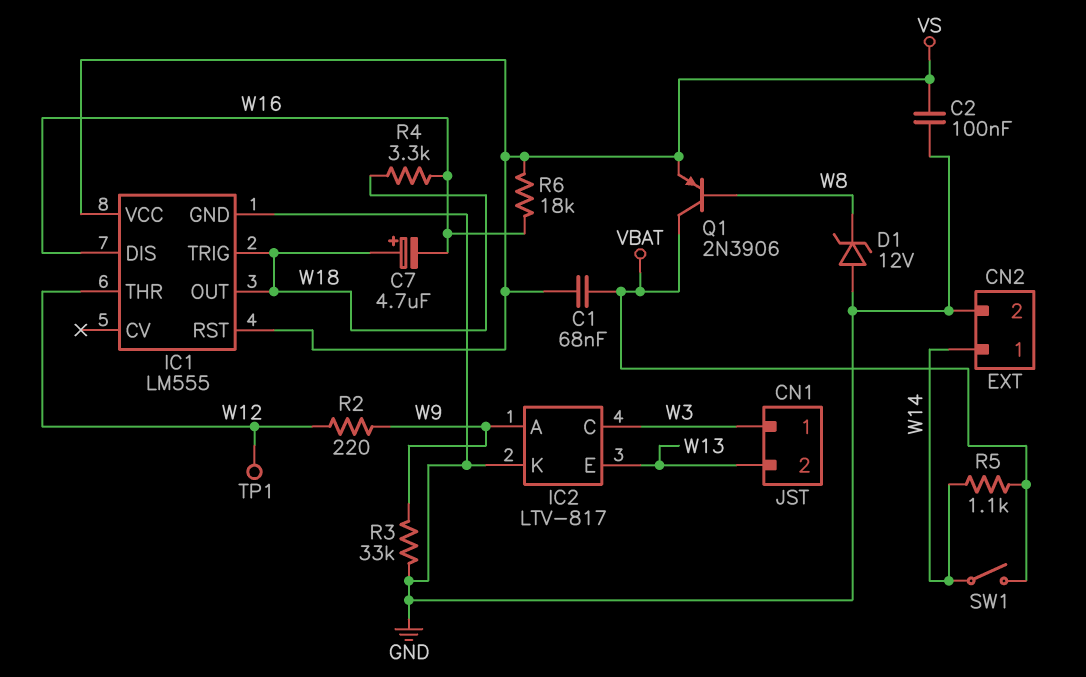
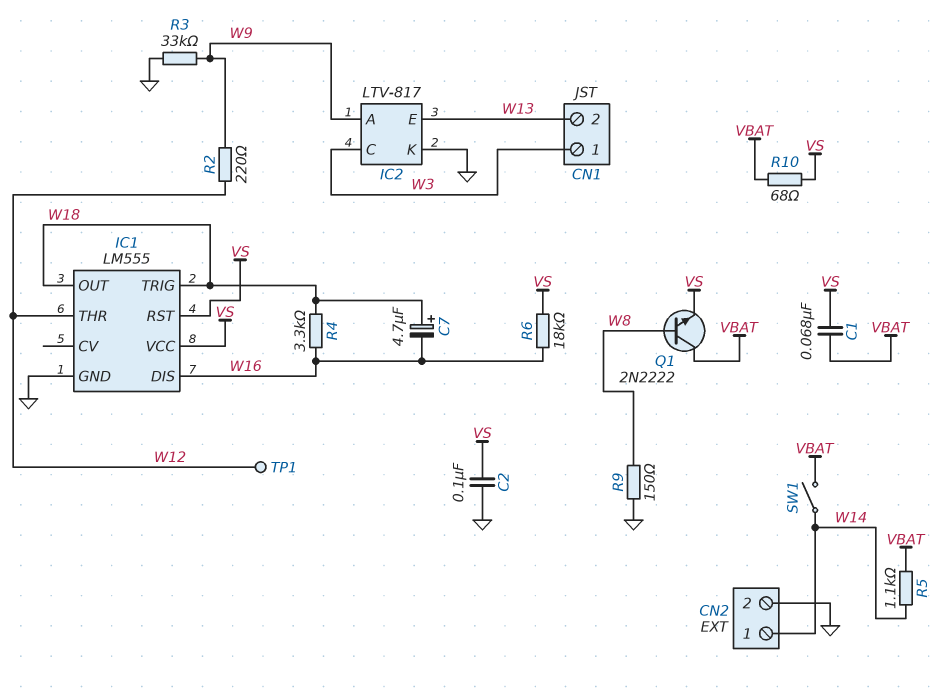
D1: zener 12V (A GND, K W8) -> none
Q1: PNP 2N3906 (B W8, C VBAT, E VS) -> NPN 2N2222 (B W8, C VBAT, E VS)
R9: none -> 150 (GND, W8)
R10: none -> 68 (VBAT, VS)

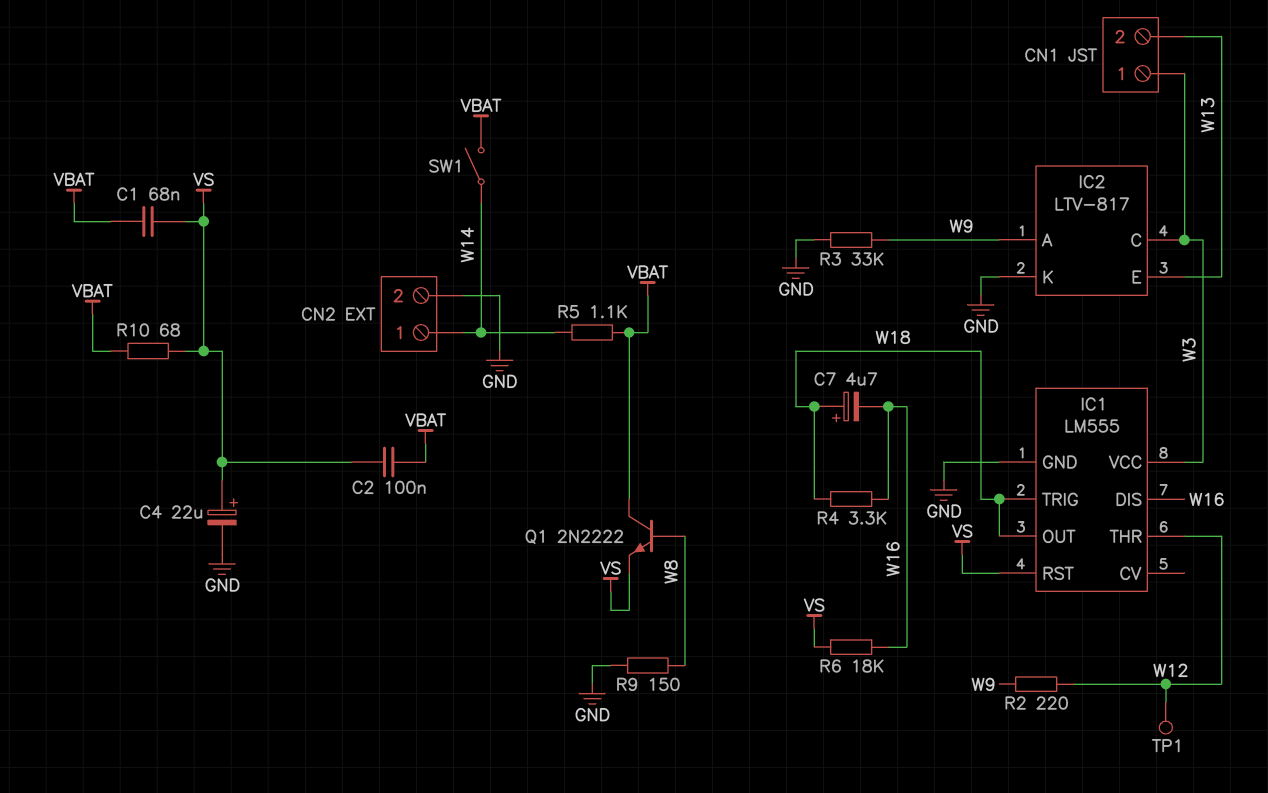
C2: 100nF (GND, VS) -> 100nF (VBAT, VS)
C4: none -> 22uF (plus VS, minus GND)
IC1 pin VCC: VS -> W3

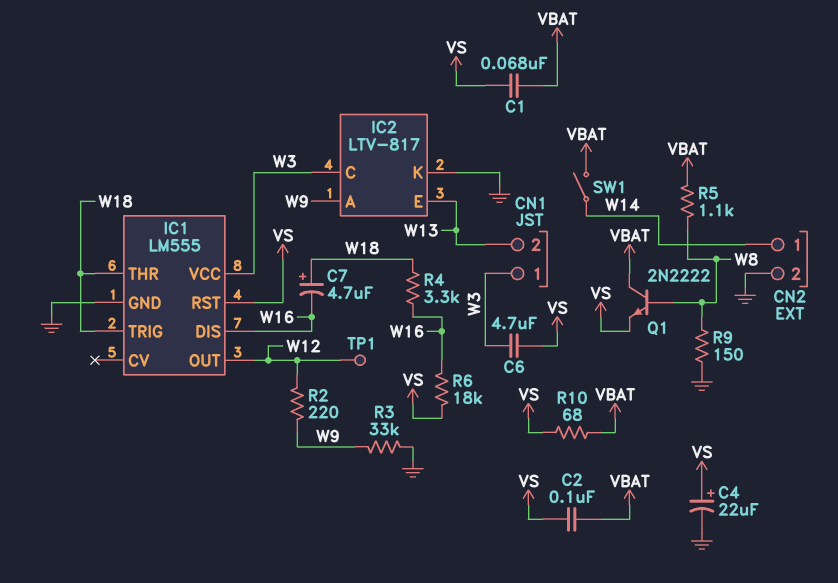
C6: none -> 4.7uF (VS, W3)
IC1 pin OUT: W18 -> W12
IC1 pin THR: W12 -> W18
R5: 1.1k (VBAT, W14) -> 1.1k (VBAT, W8)

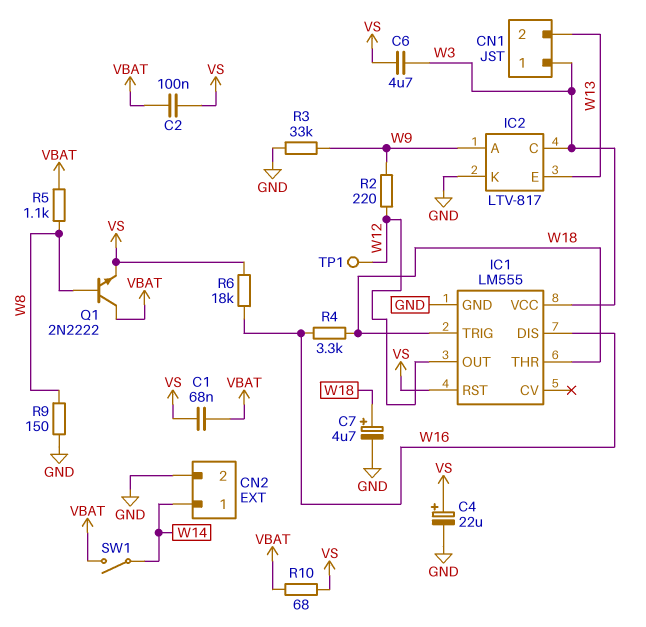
C7: 4.7uF (plus W18, minus W16) -> 4.7uF (plus W18, minus GND)

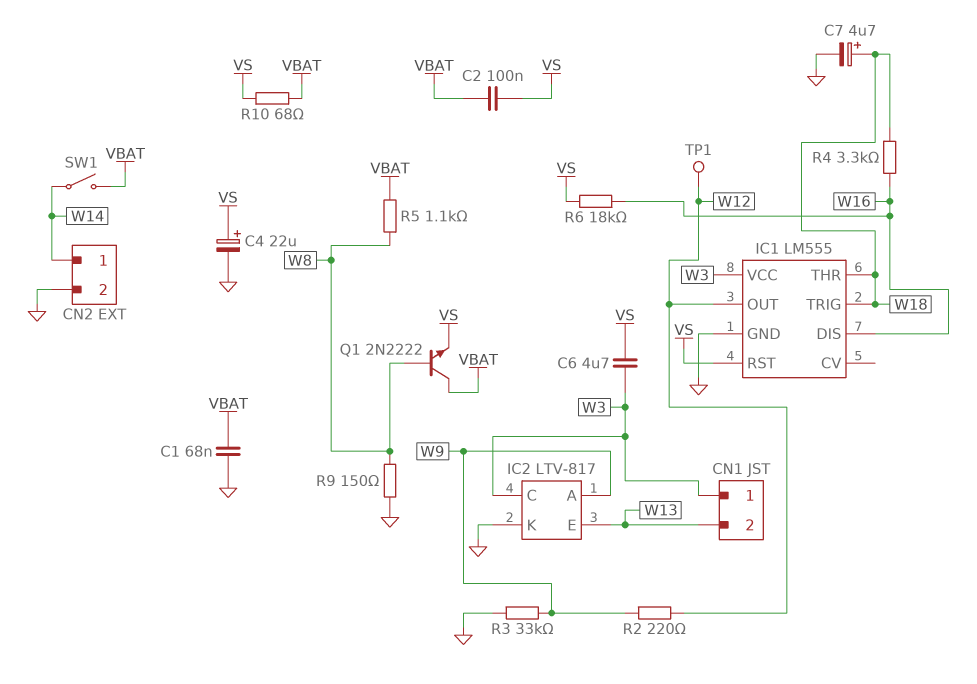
C1: 68nF (VBAT, VS) -> 68nF (GND, VBAT)

